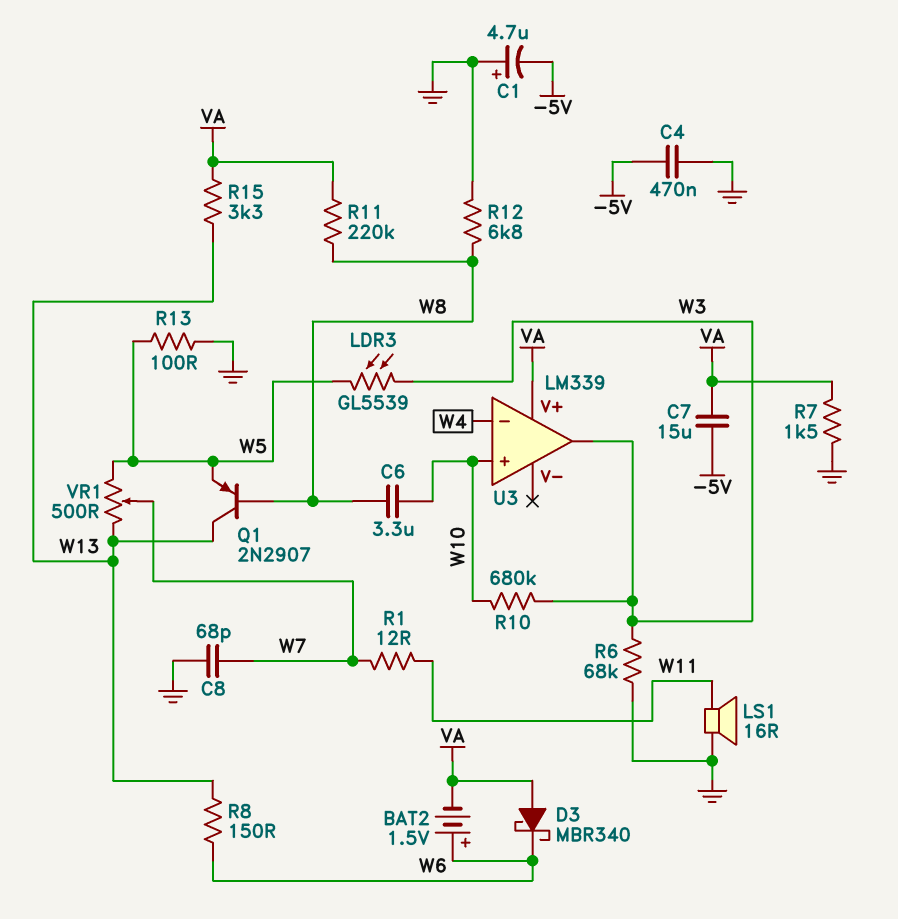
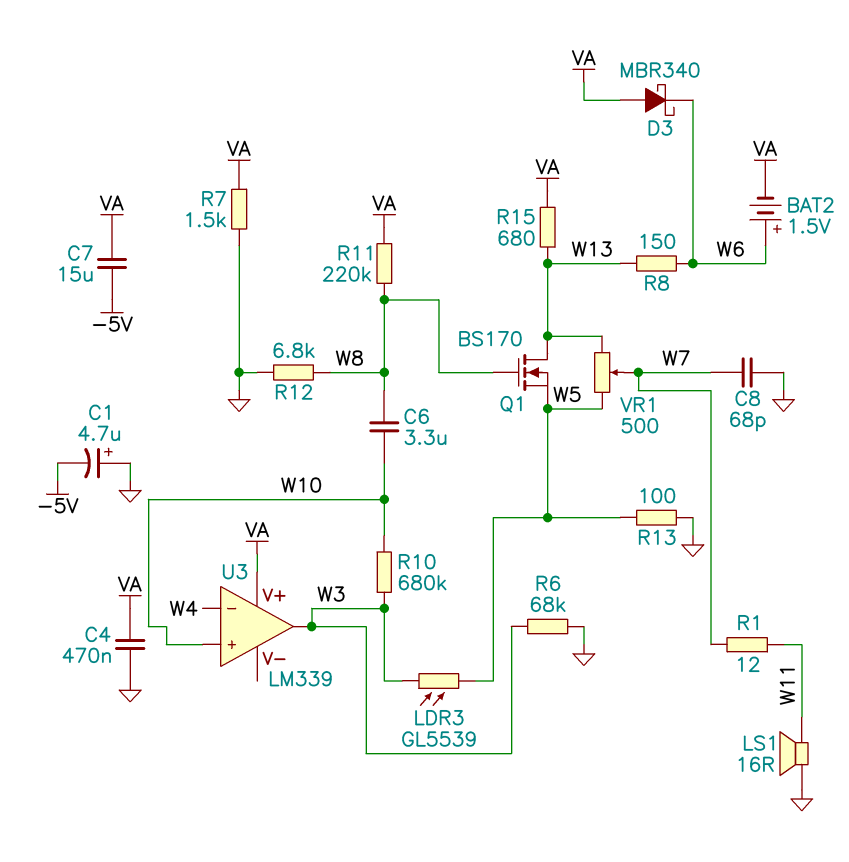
C4: 470nF (-5V, GND) -> 470nF (GND, VA)
Q1: PNP 2N2907 (B W8, C W13, E W5) -> NMOS BS170 (G W8, D W13, S W5)
R15: 3.3k (VA, W13) -> 680 (VA, W13)

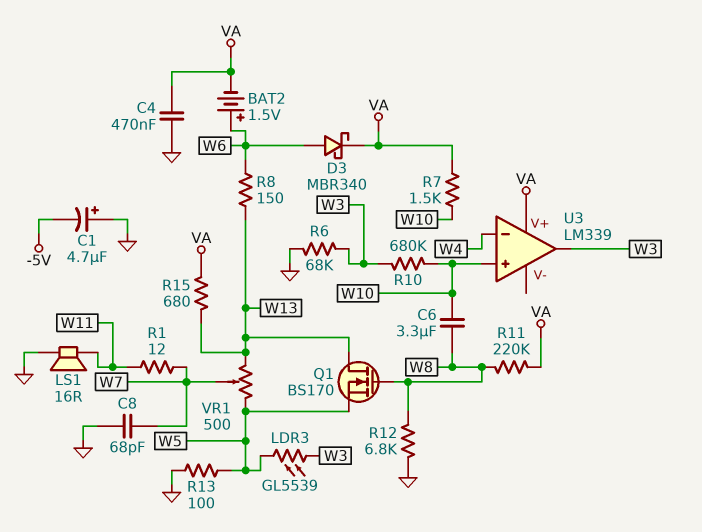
C7: 15uF (-5V, VA) -> none
D3: schottky MBR340 (A VA, K W6) -> schottky MBR340 (A W6, K VA)
R7: 1.5k (GND, VA) -> 1.5k (VA, W10)

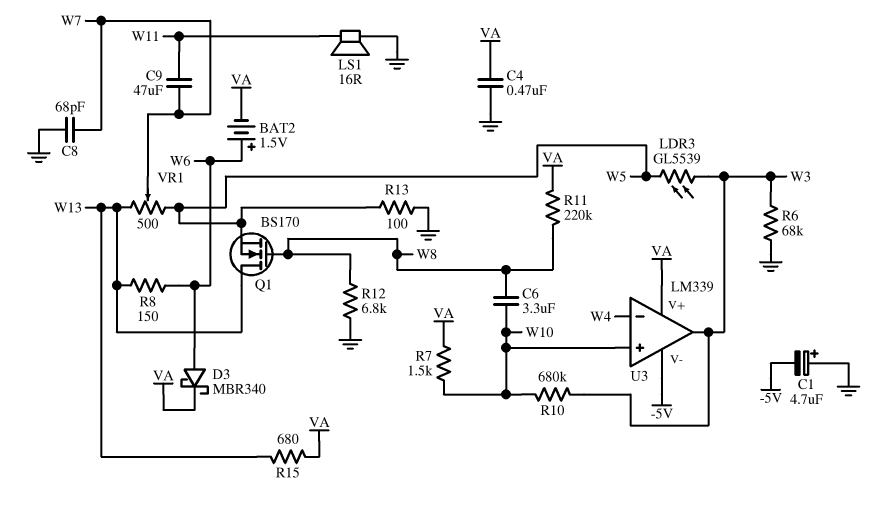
C9: none -> 47uF (W7, W11)
R1: 12 (W7, W11) -> none
U3 pin V-: none -> -5V

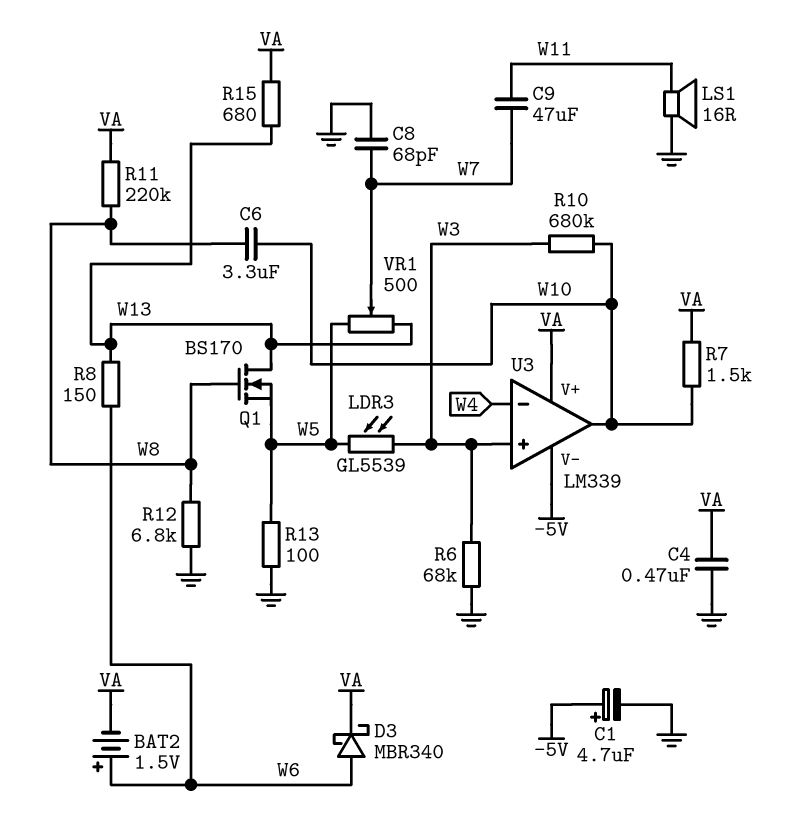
C1: 4.7uF (plus GND, minus -5V) -> 4.7uF (plus -5V, minus GND)
U3 pin in+: W10 -> W3
U3 pin out: W3 -> W10

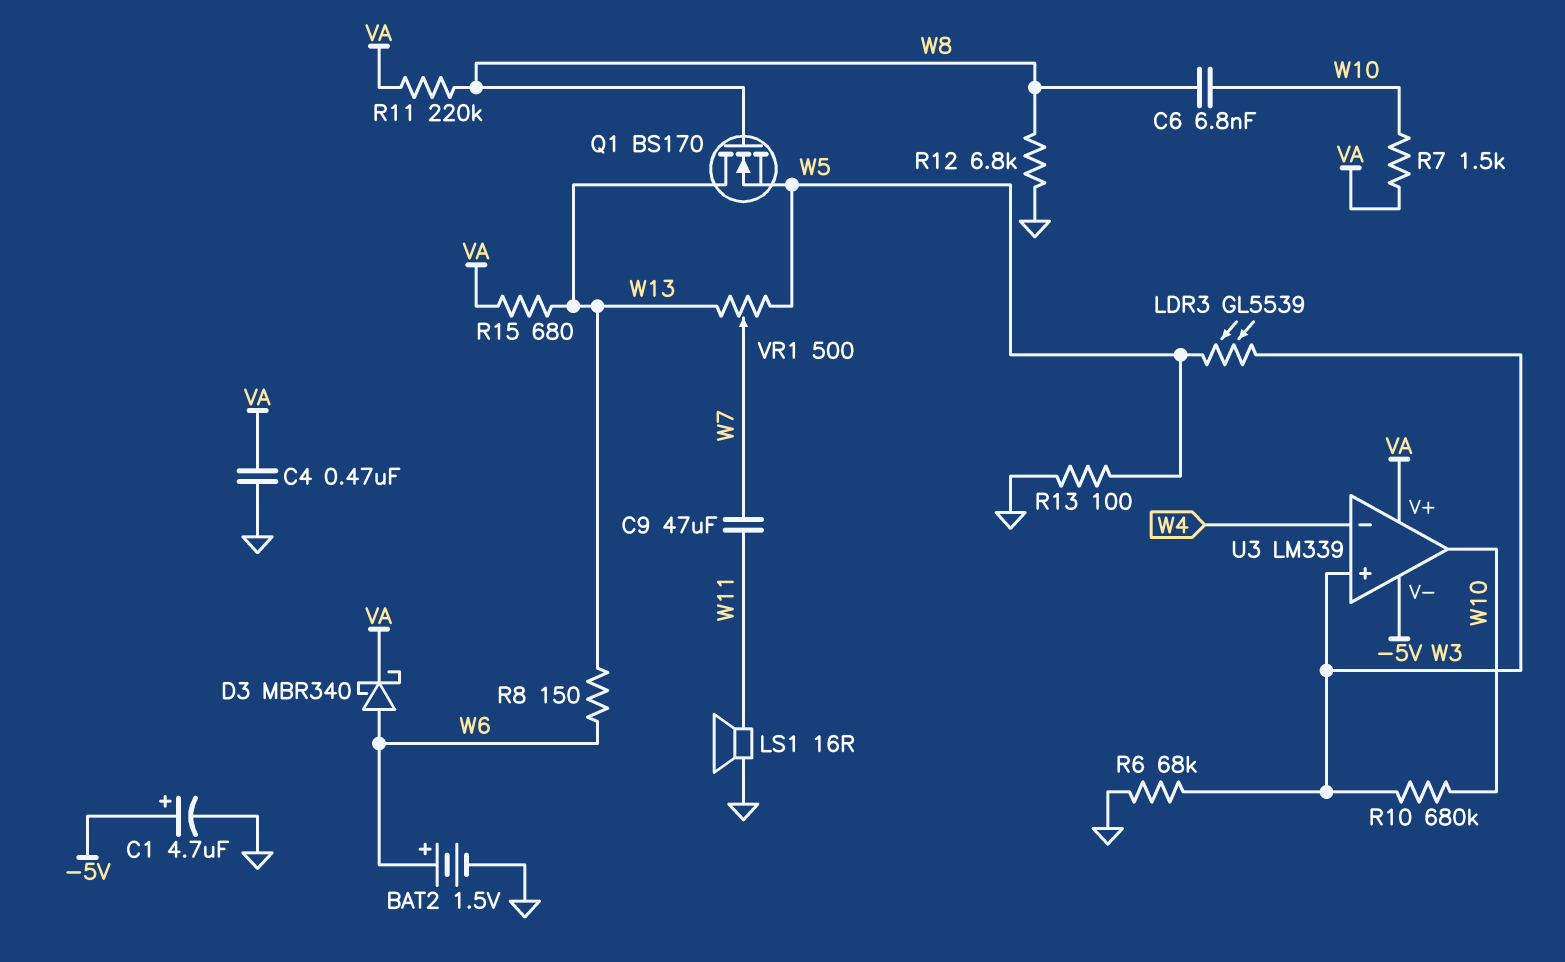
BAT2: 1.5V (plus W6, minus VA) -> 1.5V (plus W6, minus GND)
C6: 3.3uF (W8, W10) -> 6.8nF (W8, W10)
C8: 68pF (GND, W7) -> none

